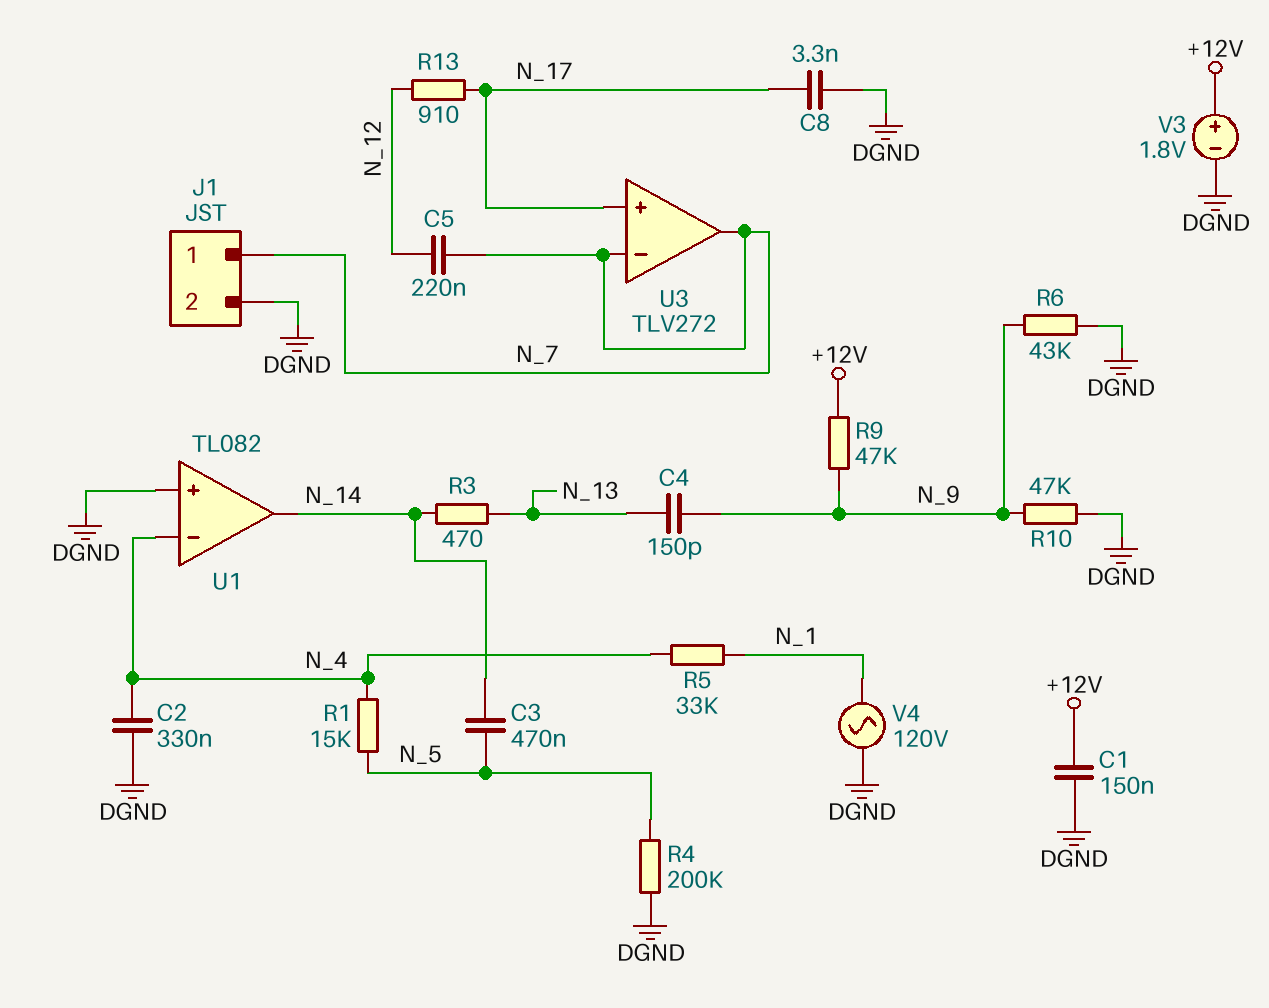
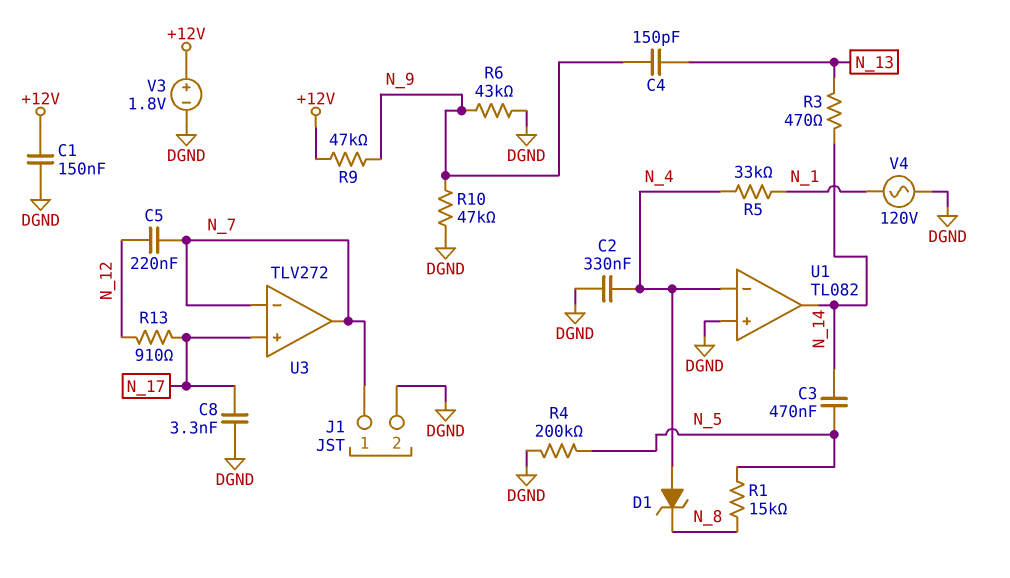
D1: none -> zener (A N_4, K N_8)
R1: 15k (N_4, N_5) -> 15k (N_5, N_8)

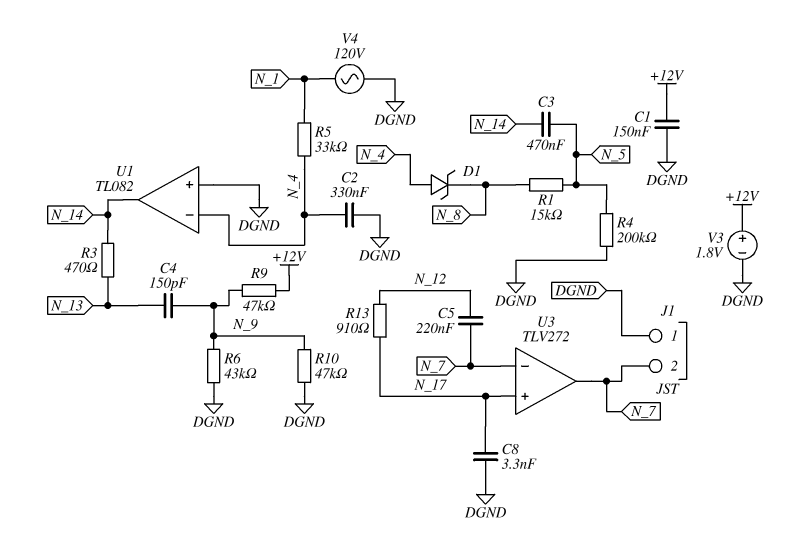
J1 pin 1: N_7 -> DGND
J1 pin 2: DGND -> N_7

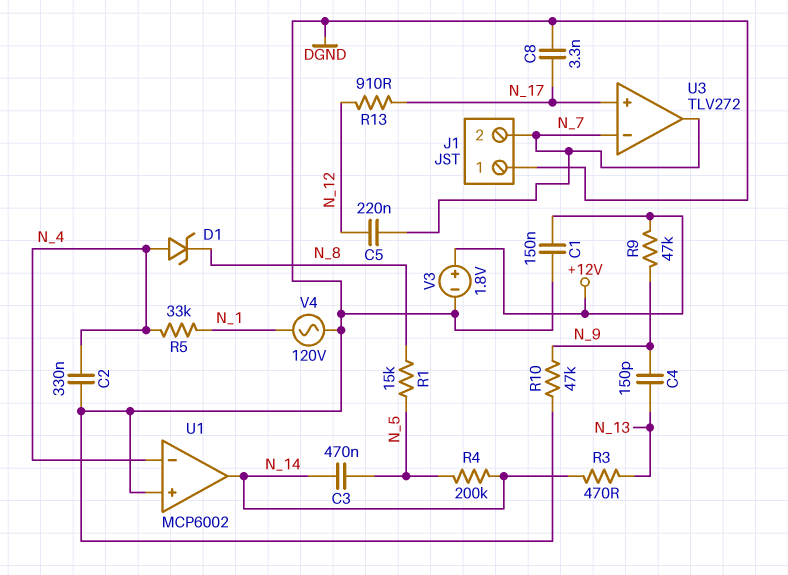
R4: 200k (DGND, N_5) -> 200k (N_5, N_14)
R6: 43k (DGND, N_9) -> none
U1: TL082 -> MCP6002

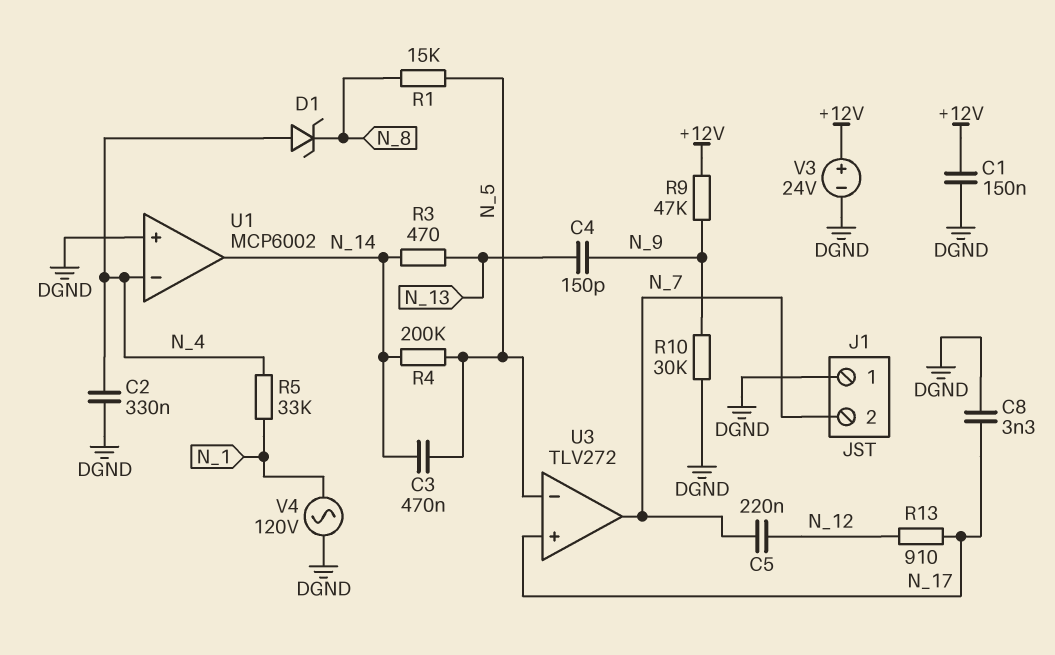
R10: 47k (DGND, N_9) -> 30k (DGND, N_9)
U3 pin in-: N_7 -> N_5
V3: 1.8V (plus +12V, minus DGND) -> 24V (plus +12V, minus DGND)

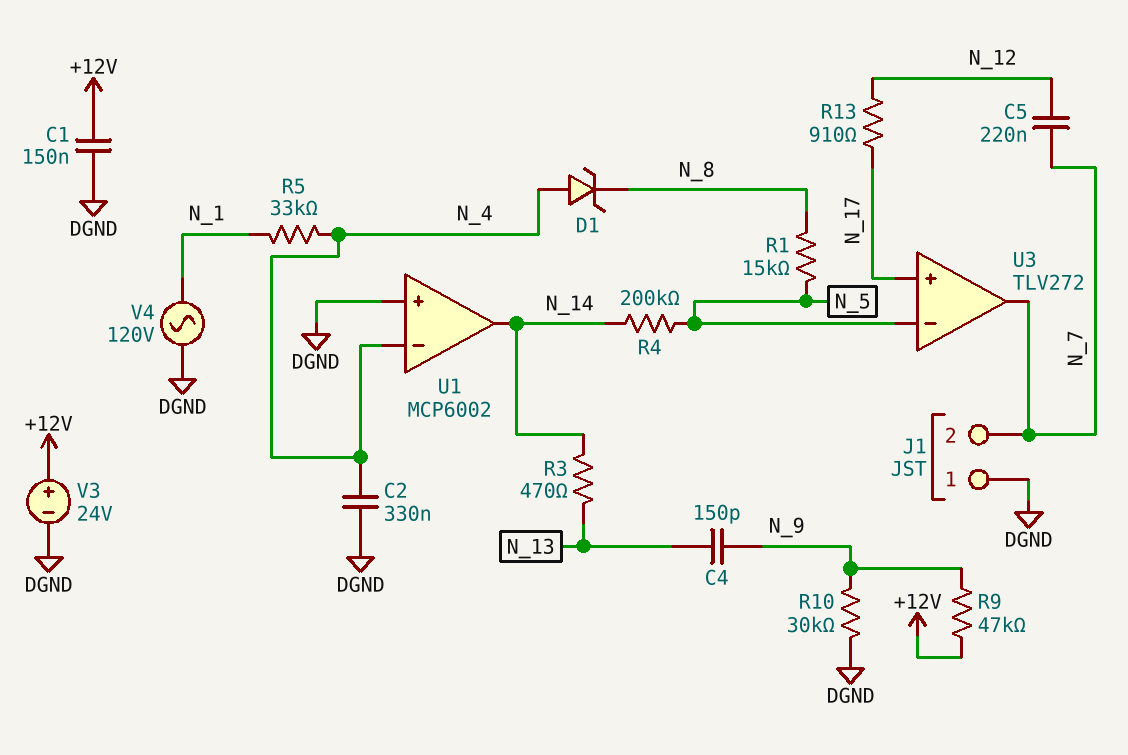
C3: 470nF (N_5, N_14) -> none
C8: 3.3nF (DGND, N_17) -> none

